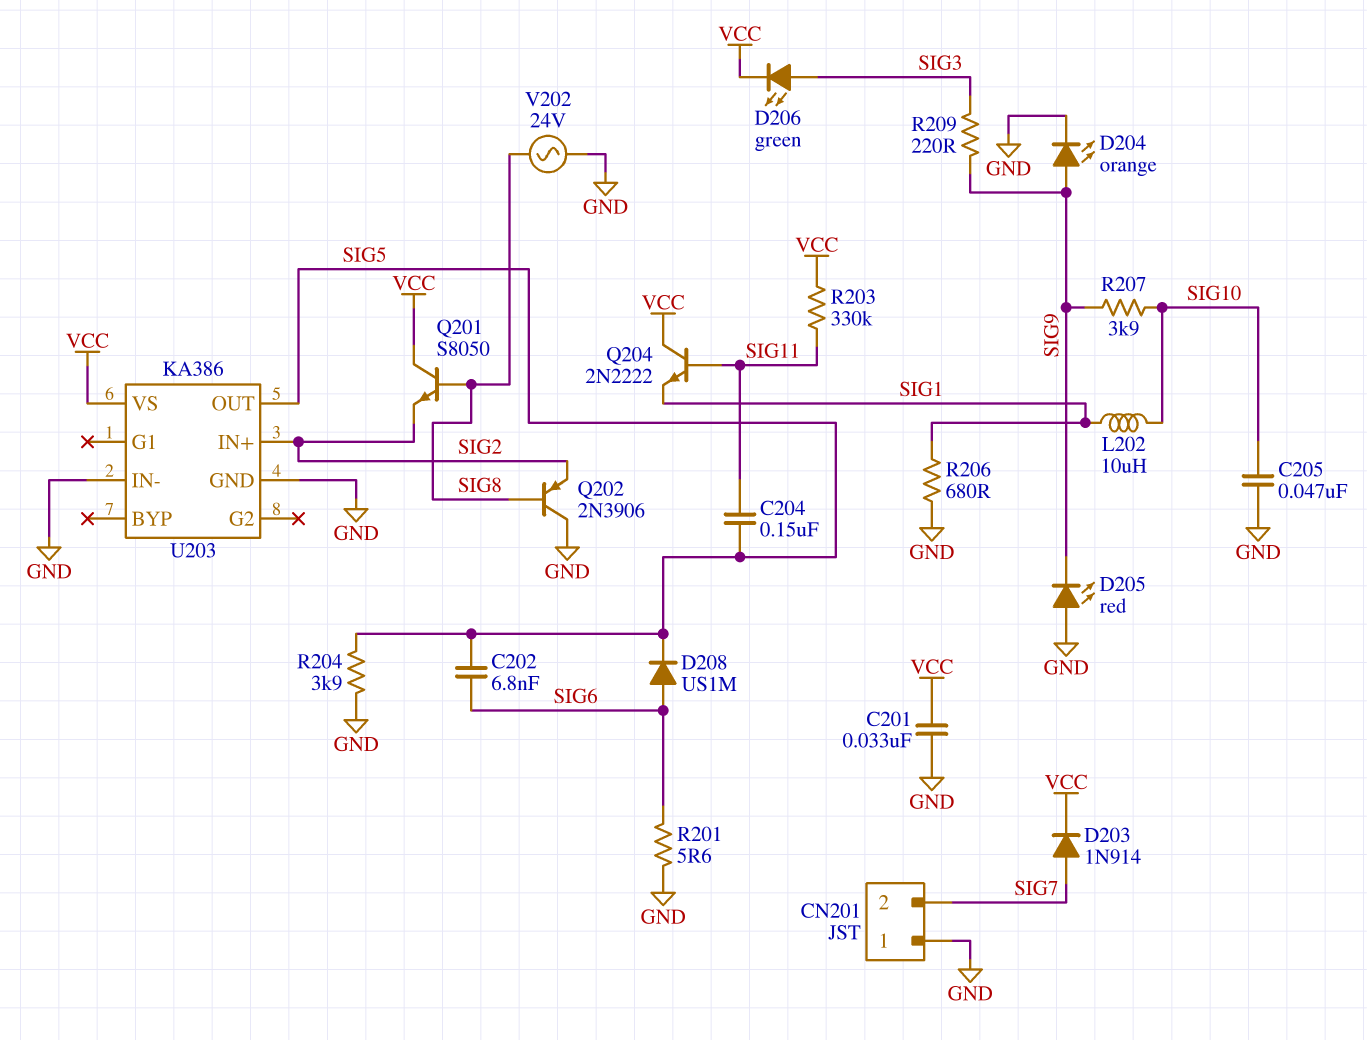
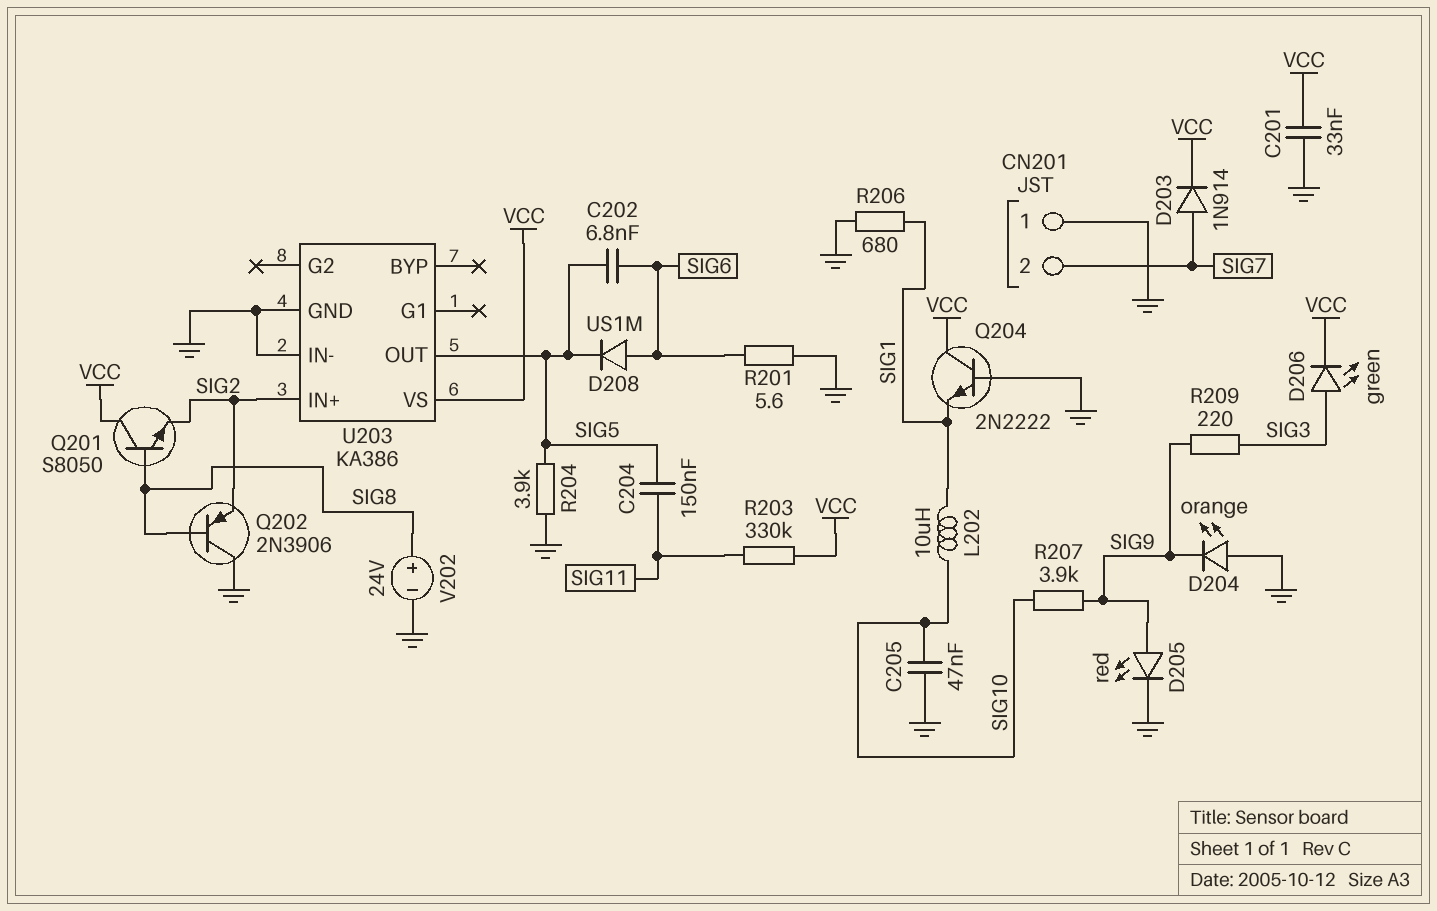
D204: LED orange (A SIG9, K GND) -> LED orange (A GND, K SIG9)
D205: LED red (A GND, K SIG9) -> LED red (A SIG9, K GND)
Q204: NPN 2N2222 (B SIG11, C VCC, E SIG1) -> NPN 2N2222 (B GND, C VCC, E SIG1)
V202: AC 24V (GND, SIG8) -> 24V (plus SIG8, minus GND)

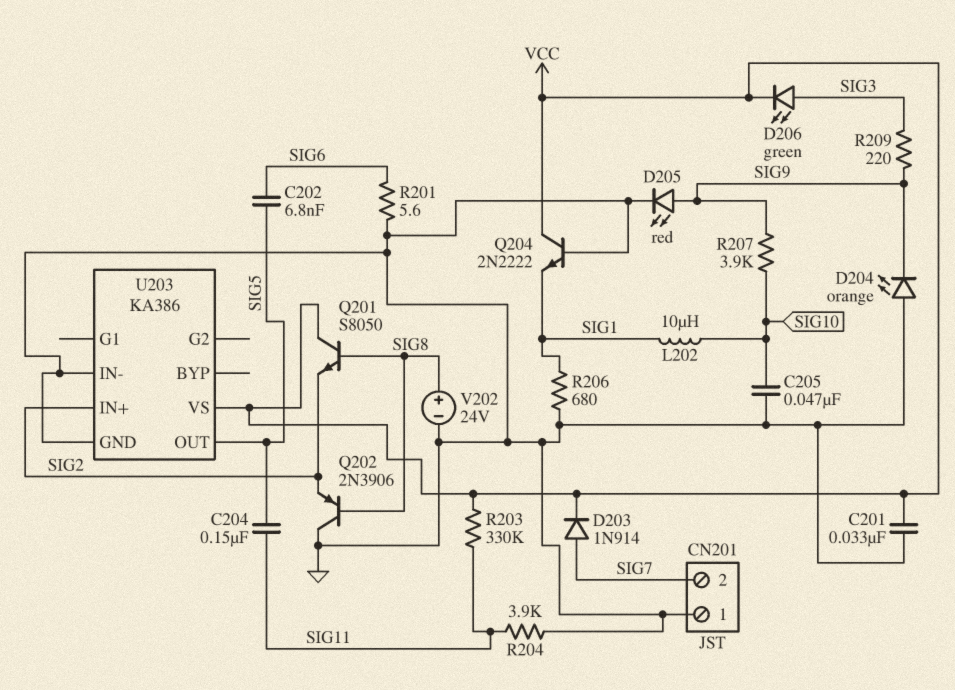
D208: diode US1M (A SIG6, K SIG5) -> none
R204: 3.9k (GND, SIG5) -> 3.9k (GND, SIG11)

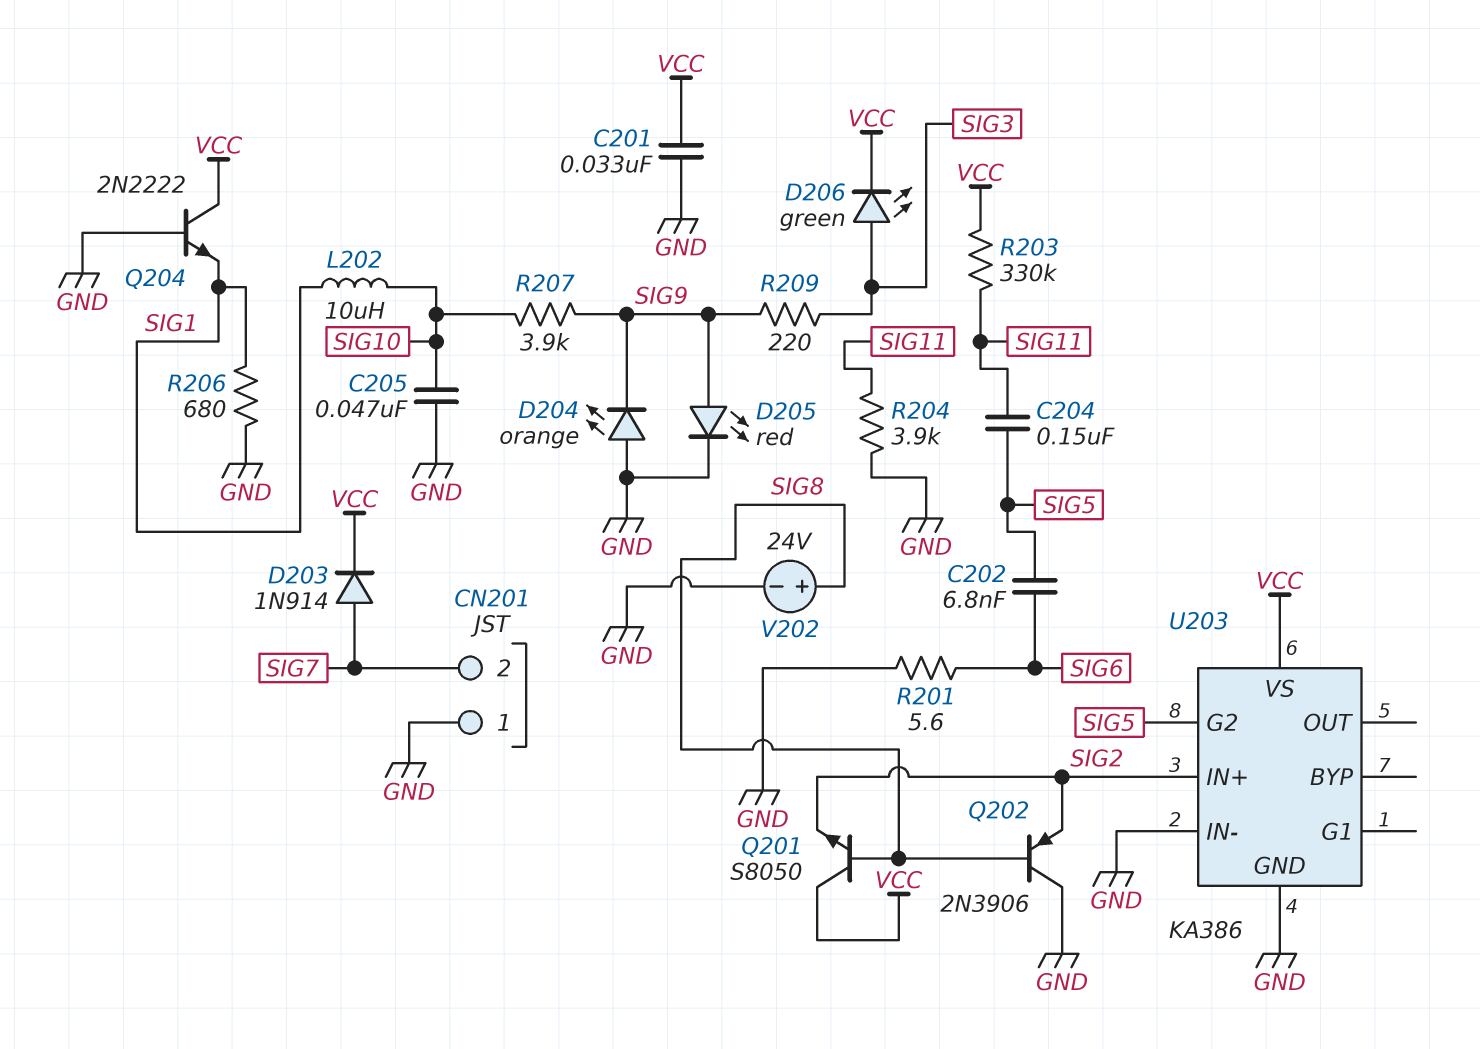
U203 pin G2: none -> SIG5
U203 pin OUT: SIG5 -> none

